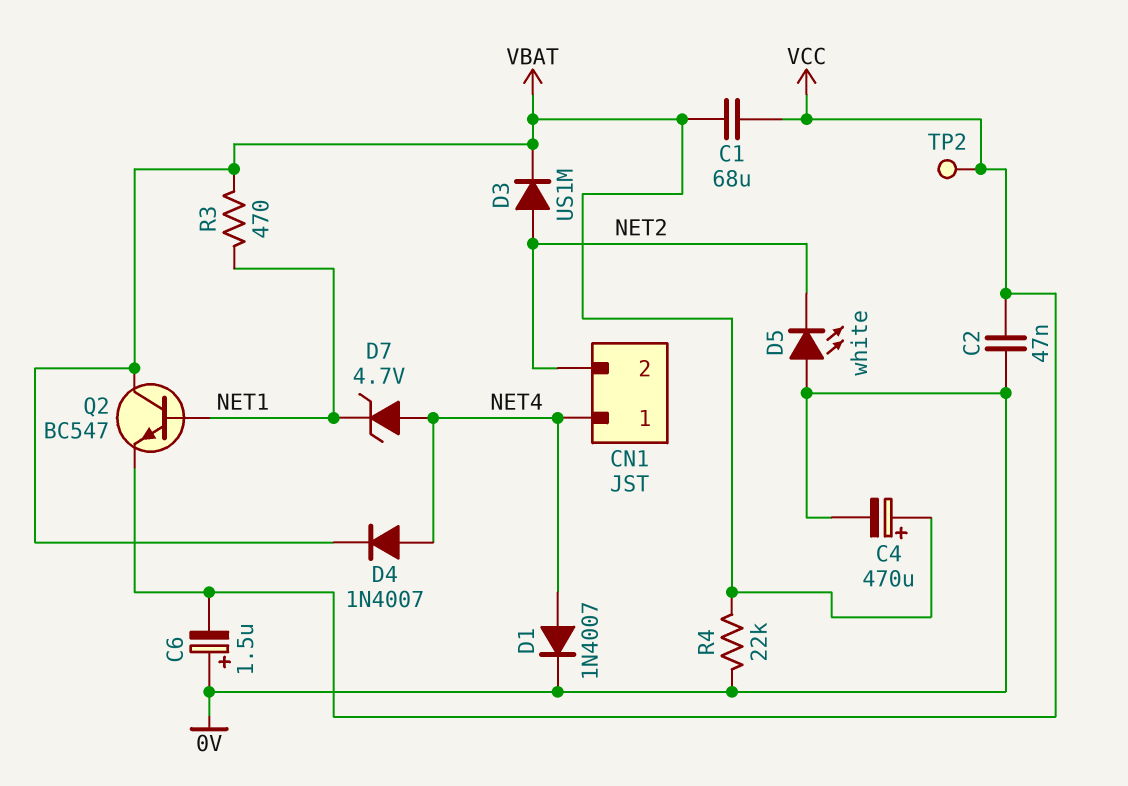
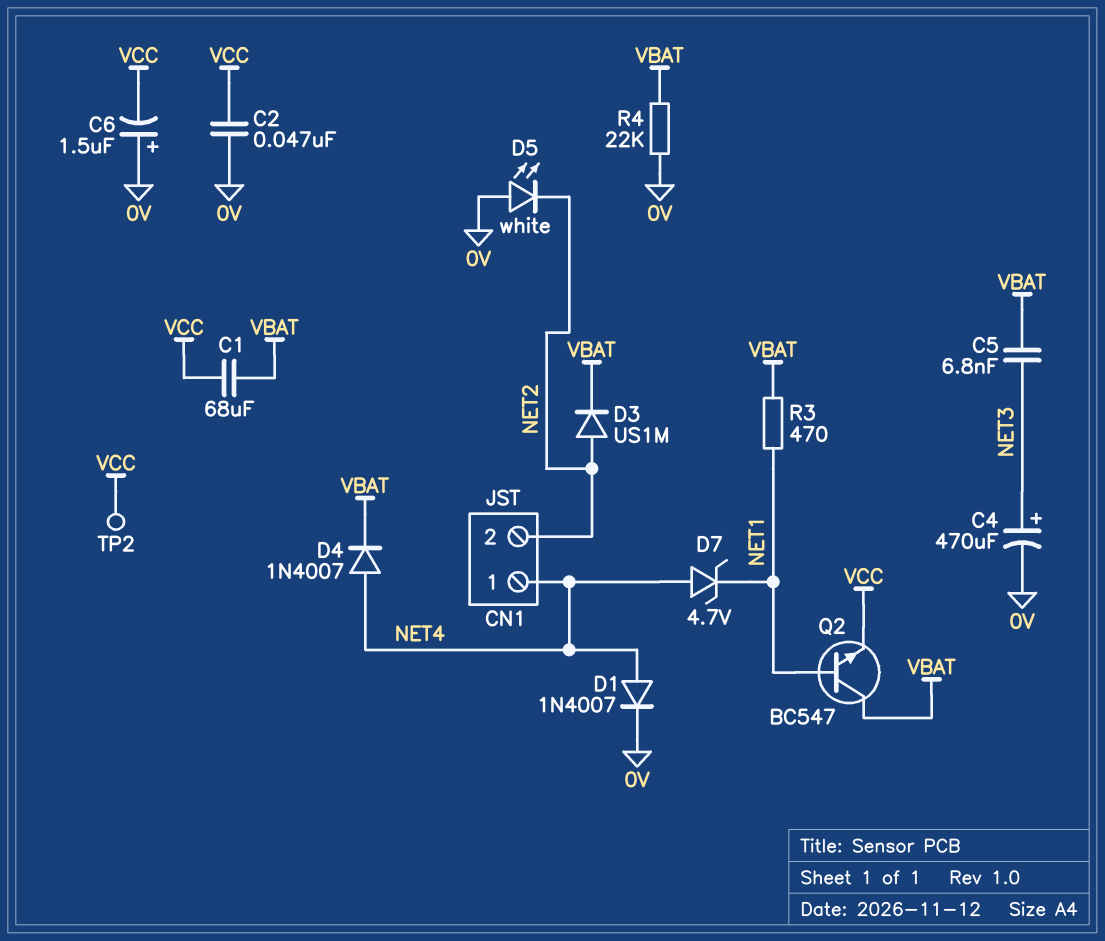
C4: 470uF (plus VBAT, minus 0V) -> 470uF (plus NET3, minus 0V)
C5: none -> 6.8nF (NET3, VBAT)

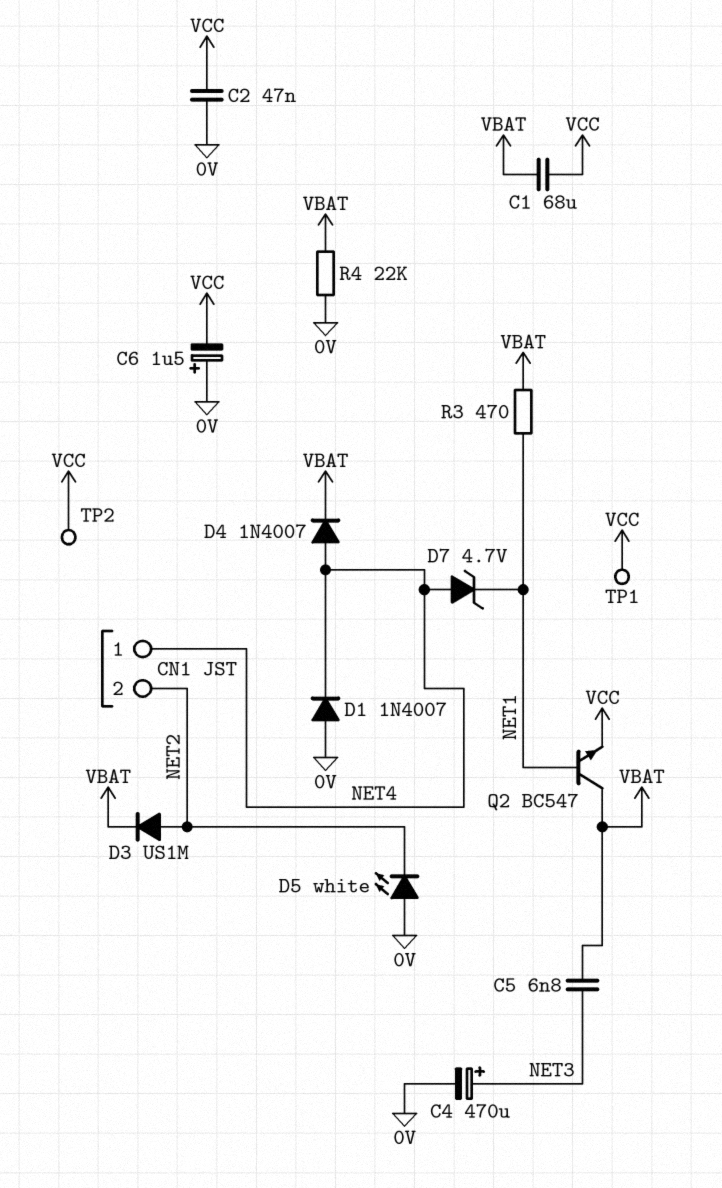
D1: diode 1N4007 (A NET4, K 0V) -> diode 1N4007 (A 0V, K NET4)
TP1: none -> test point (VCC)

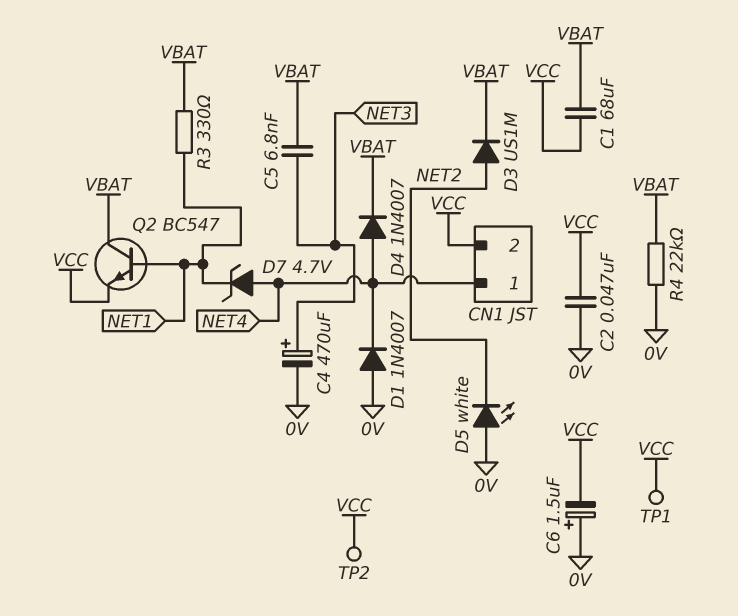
CN1 pin 2: NET2 -> VCC
R3: 470 (NET1, VBAT) -> 330 (NET1, VBAT)

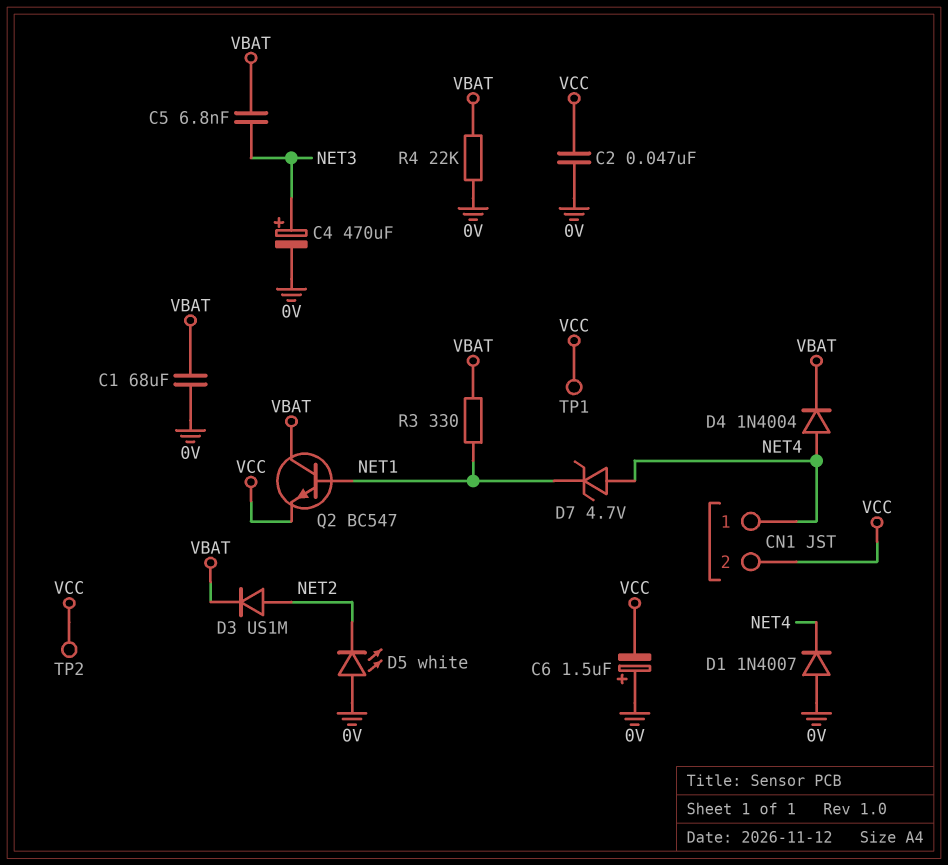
C1: 68uF (VBAT, VCC) -> 68uF (0V, VBAT)
D4: diode 1N4007 (A NET4, K VBAT) -> diode 1N4004 (A NET4, K VBAT)

